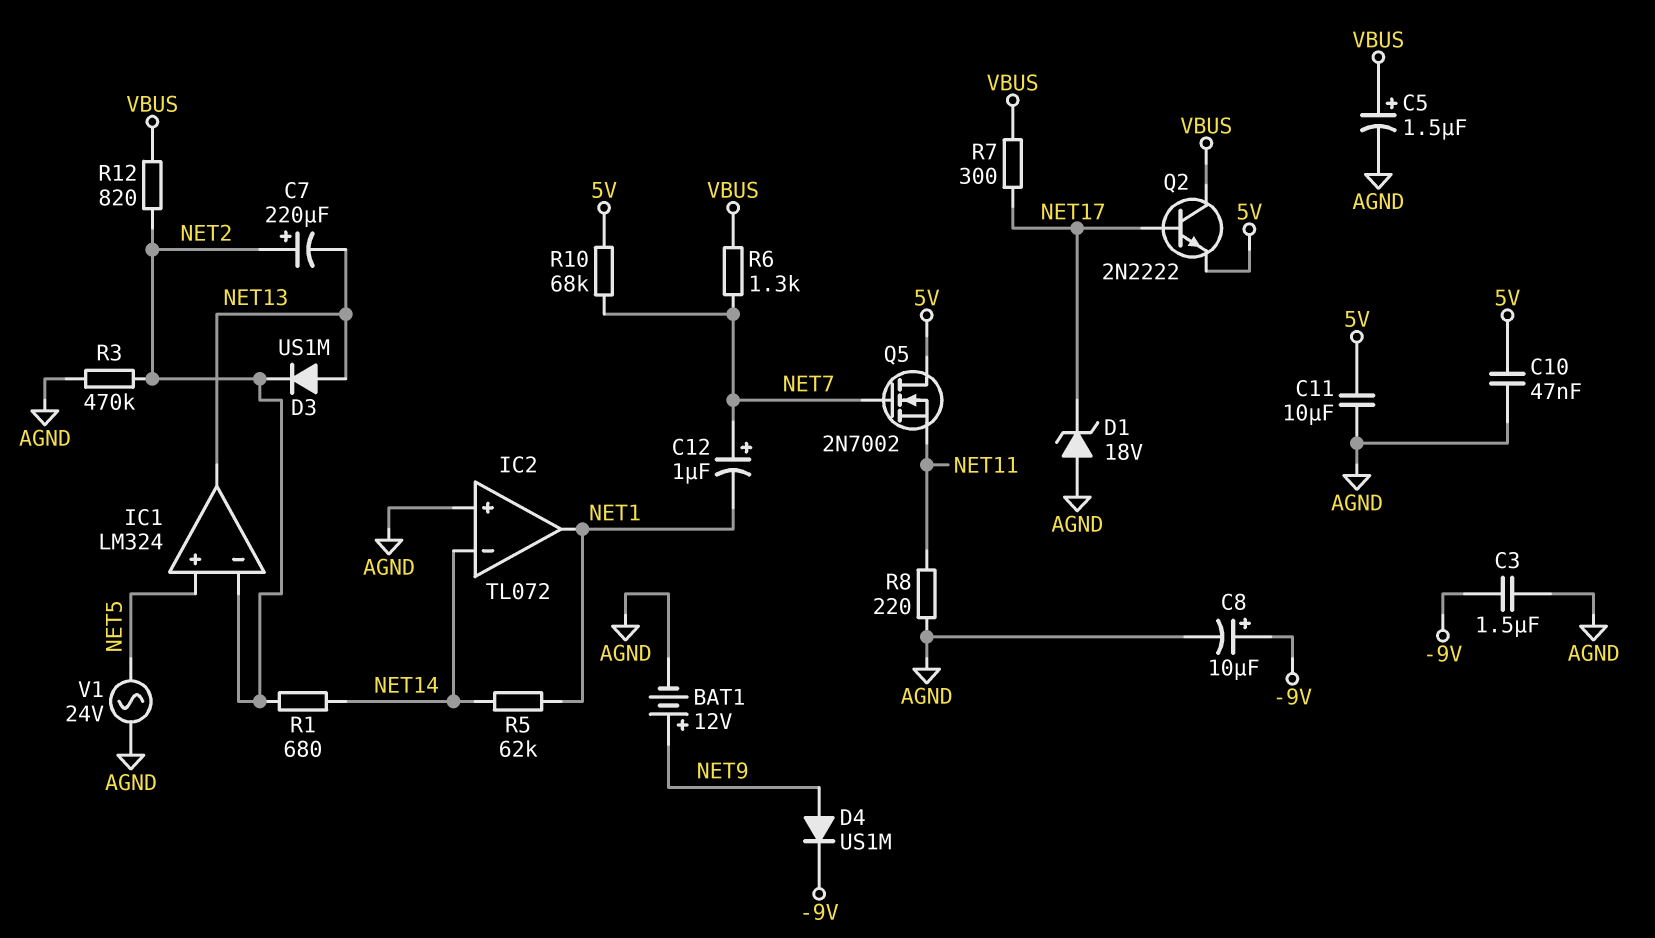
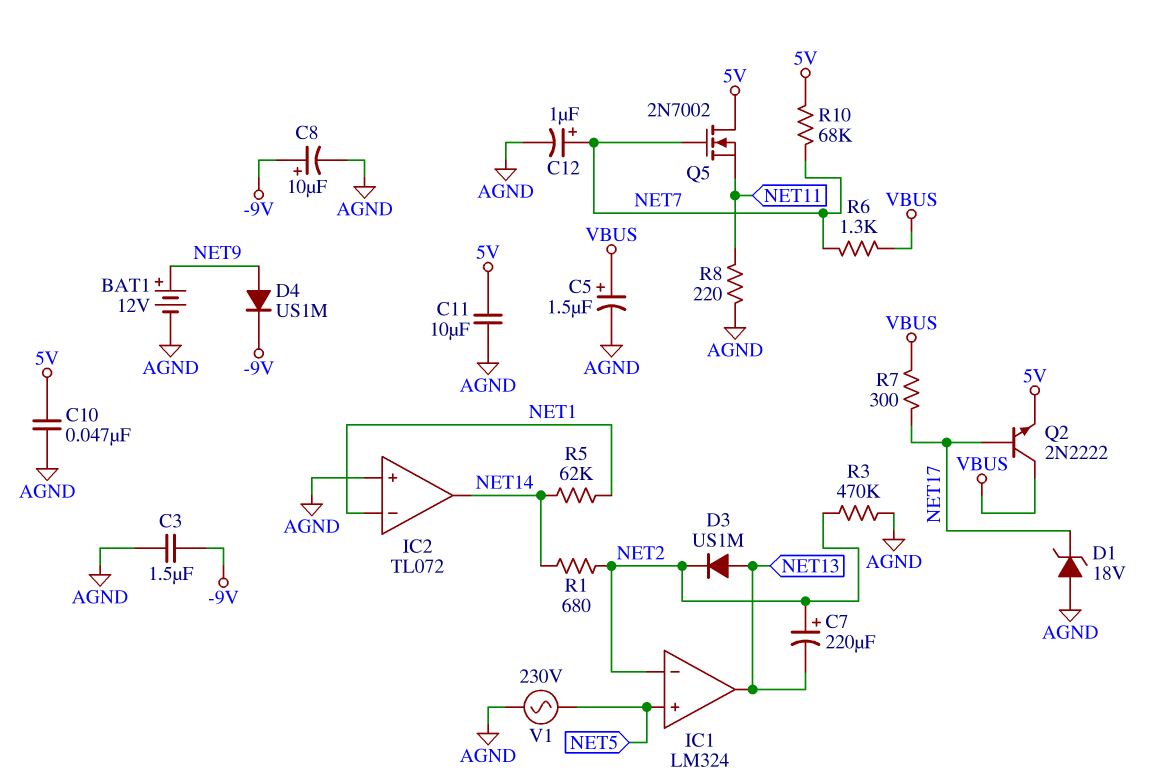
C12: 1uF (plus NET7, minus NET1) -> 1uF (plus NET7, minus AGND)
IC2 pin in-: NET14 -> NET1
IC2 pin out: NET1 -> NET14
R12: 820 (NET2, VBUS) -> none
V1: AC 24V (AGND, NET5) -> AC 230V (AGND, NET5)

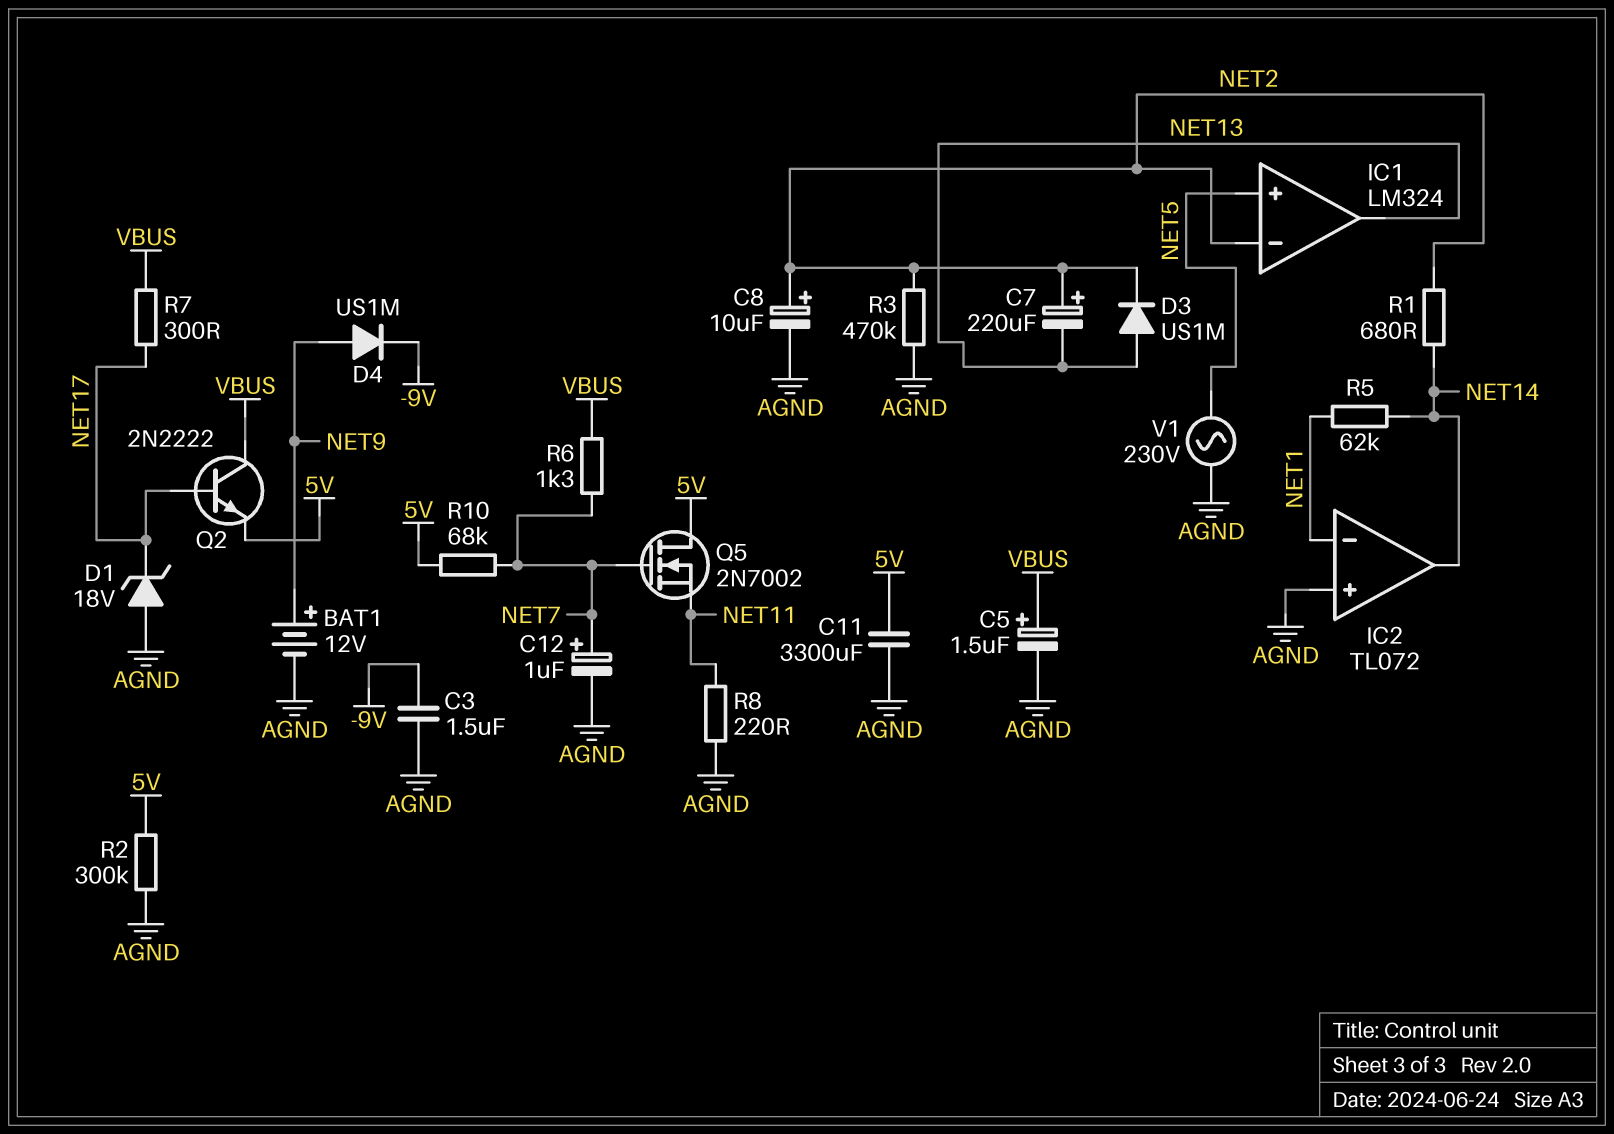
C8: 10uF (plus -9V, minus AGND) -> 10uF (plus NET2, minus AGND)
C10: 47nF (5V, AGND) -> none
C11: 10uF (5V, AGND) -> 3300uF (5V, AGND)
R2: none -> 300k (5V, AGND)

